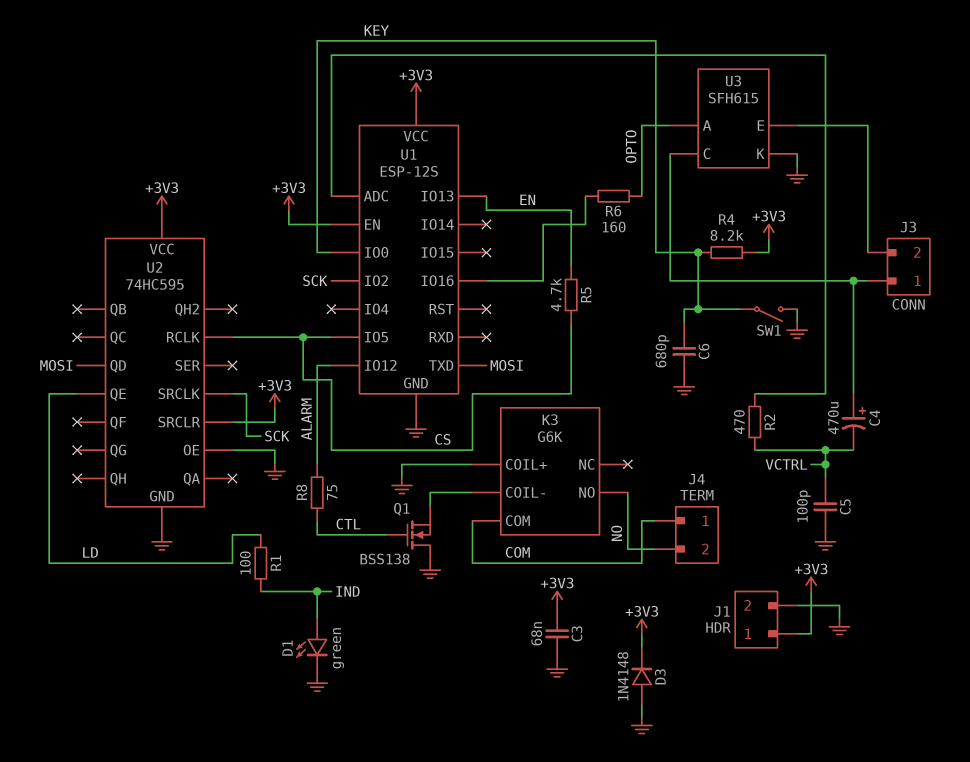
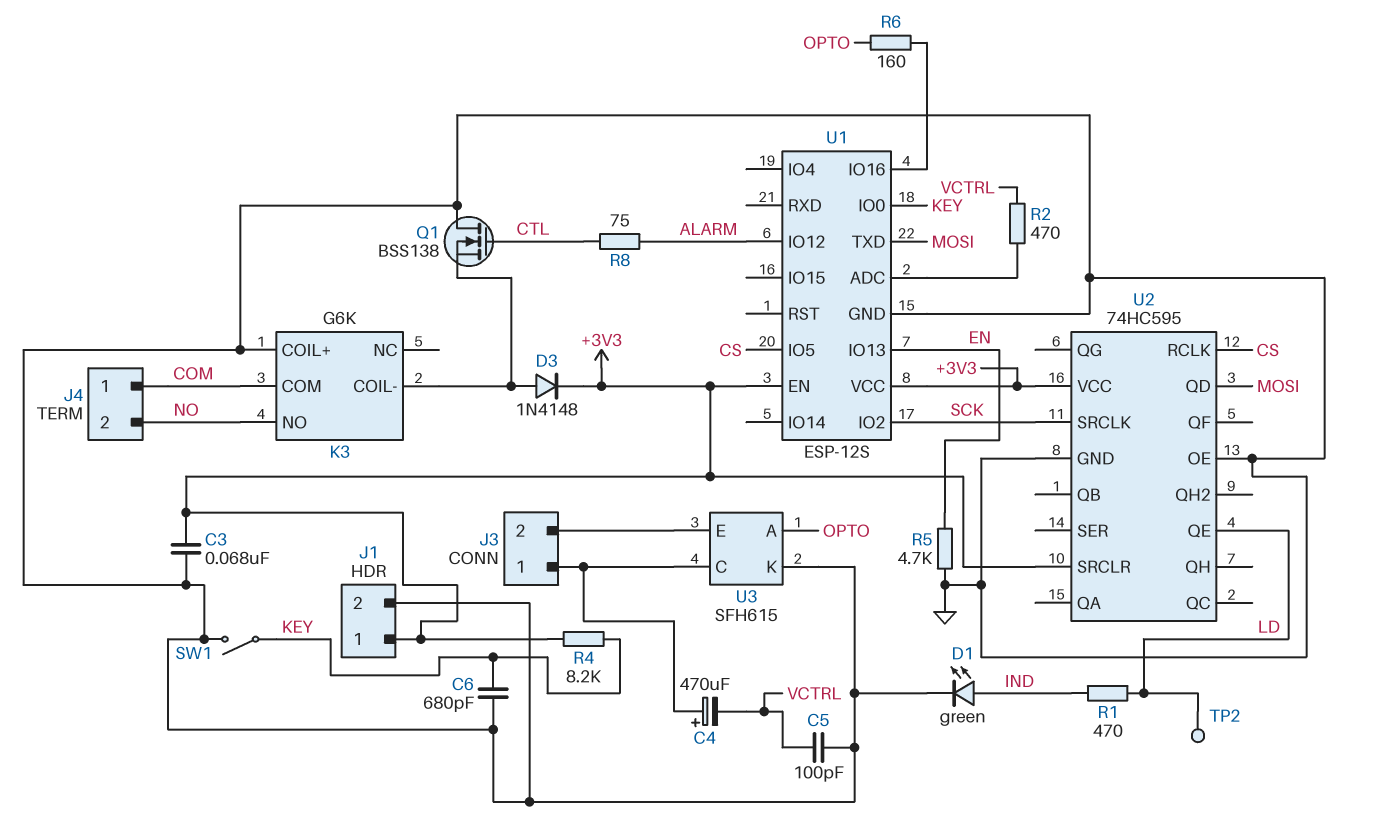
D3: diode 1N4148 (A GND, K +3V3) -> diode 1N4148 (A K3/COIL-, K +3V3)
R1: 100 (IND, LD) -> 470 (IND, LD)
R5: 4.7k (CS, EN) -> 4.7k (EN, GND)
TP2: none -> test point (LD)

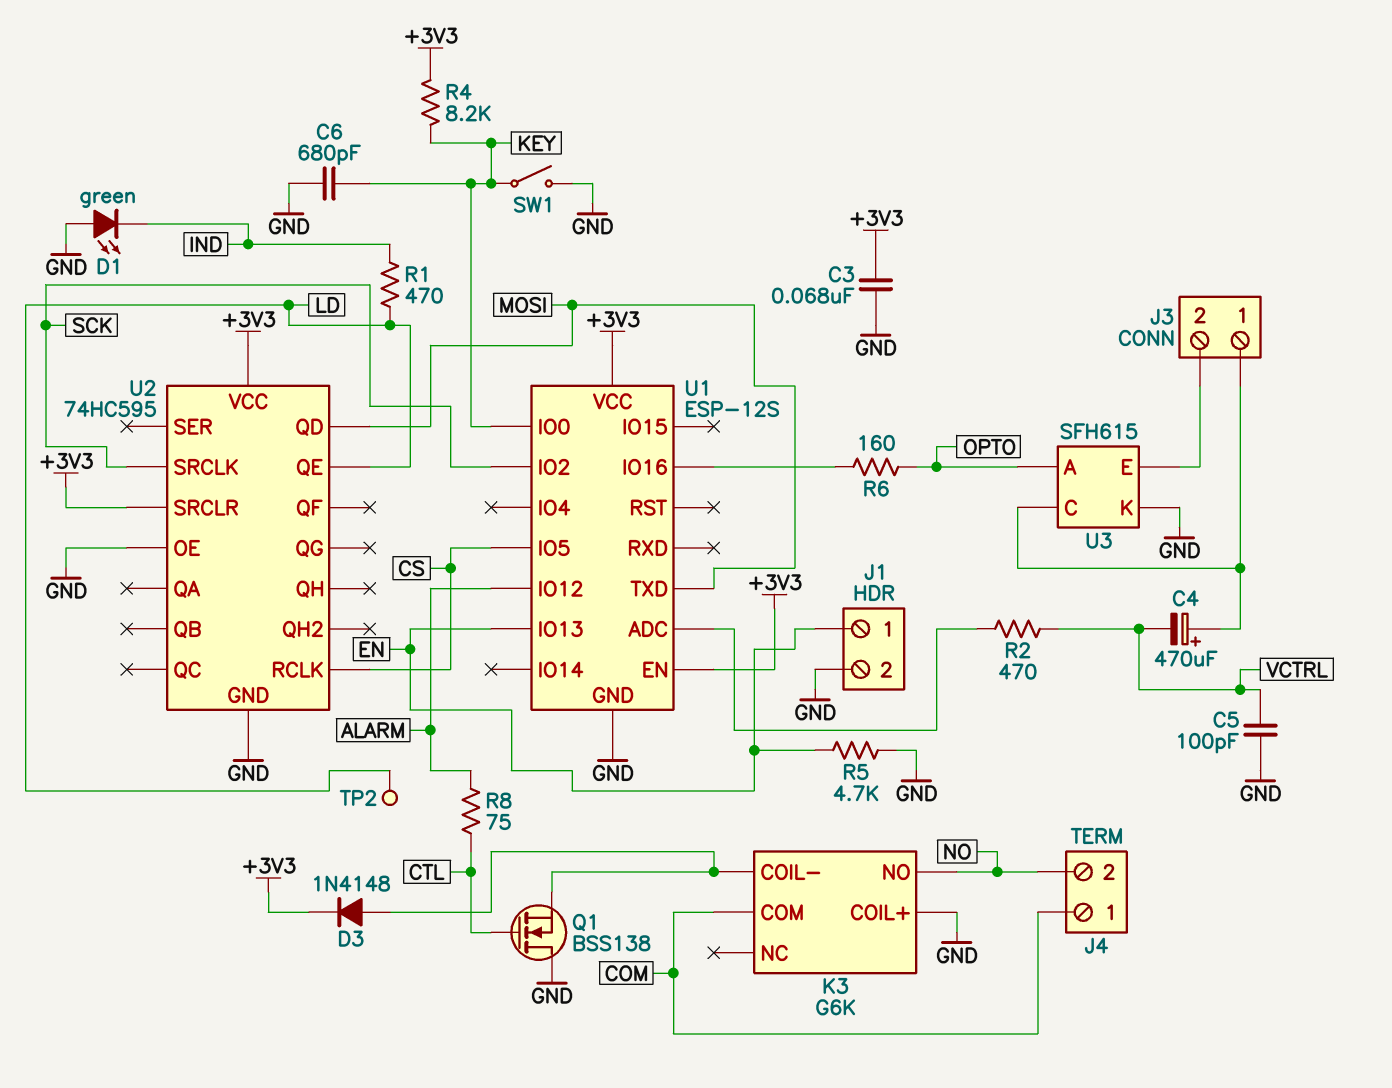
D1: LED green (A IND, K GND) -> LED green (A GND, K IND)
J1 pin 1: +3V3 -> EN

